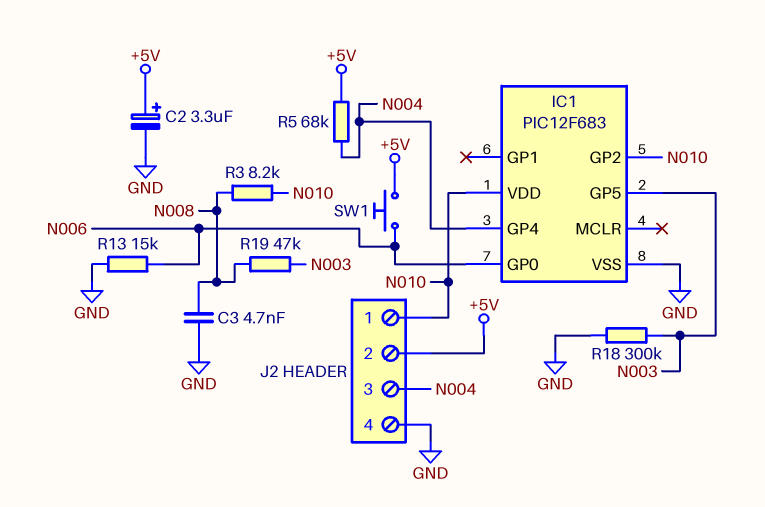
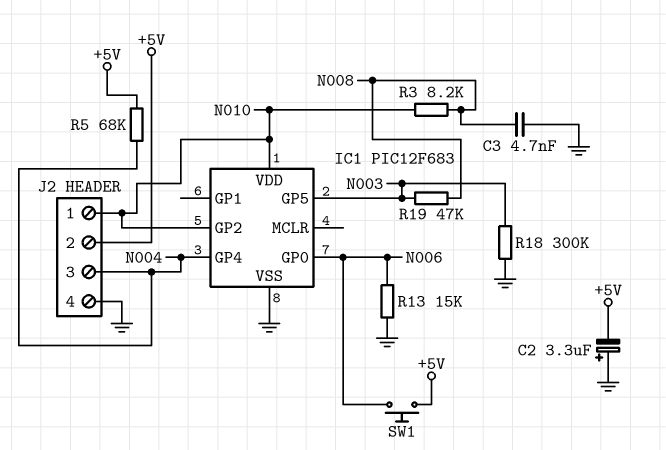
C2: 3.3uF (plus +5V, minus GND) -> 3.3uF (plus GND, minus +5V)

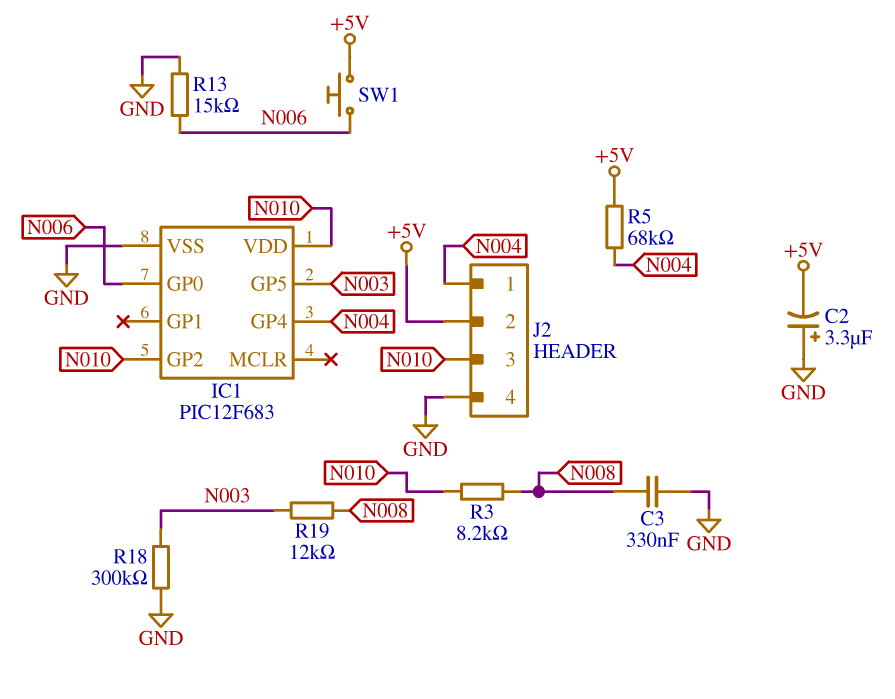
C3: 4.7nF (GND, N008) -> 330nF (GND, N008)
J2 pin 1: N010 -> N004
J2 pin 3: N004 -> N010
R19: 47k (N003, N008) -> 12k (N003, N008)

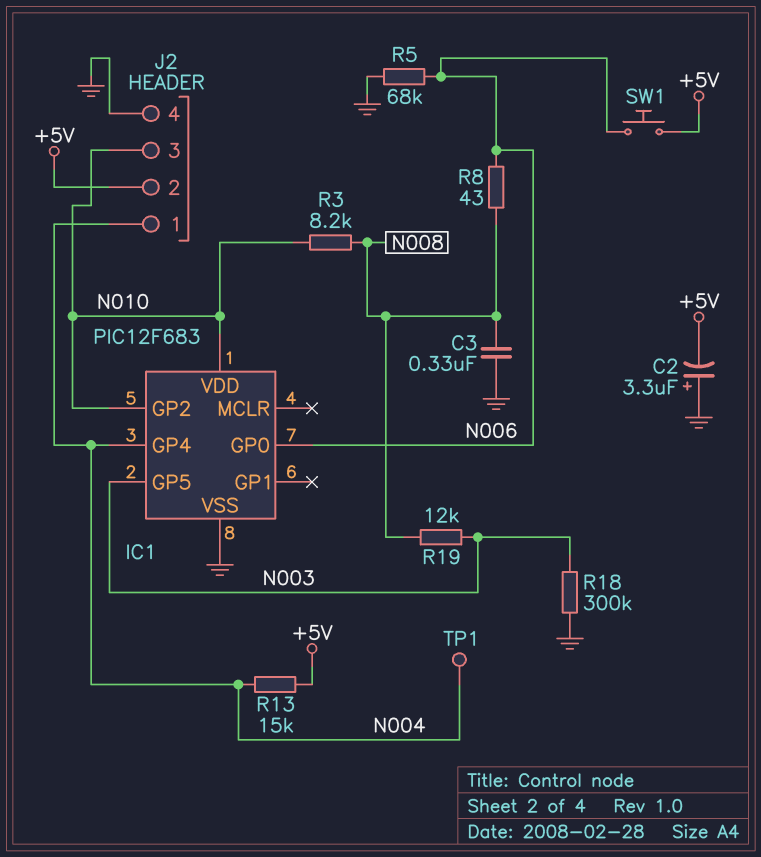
R5: 68k (+5V, N004) -> 68k (GND, N006)
R8: none -> 43 (N006, N008)
R13: 15k (GND, N006) -> 15k (+5V, N004)
TP1: none -> test point (N004)

